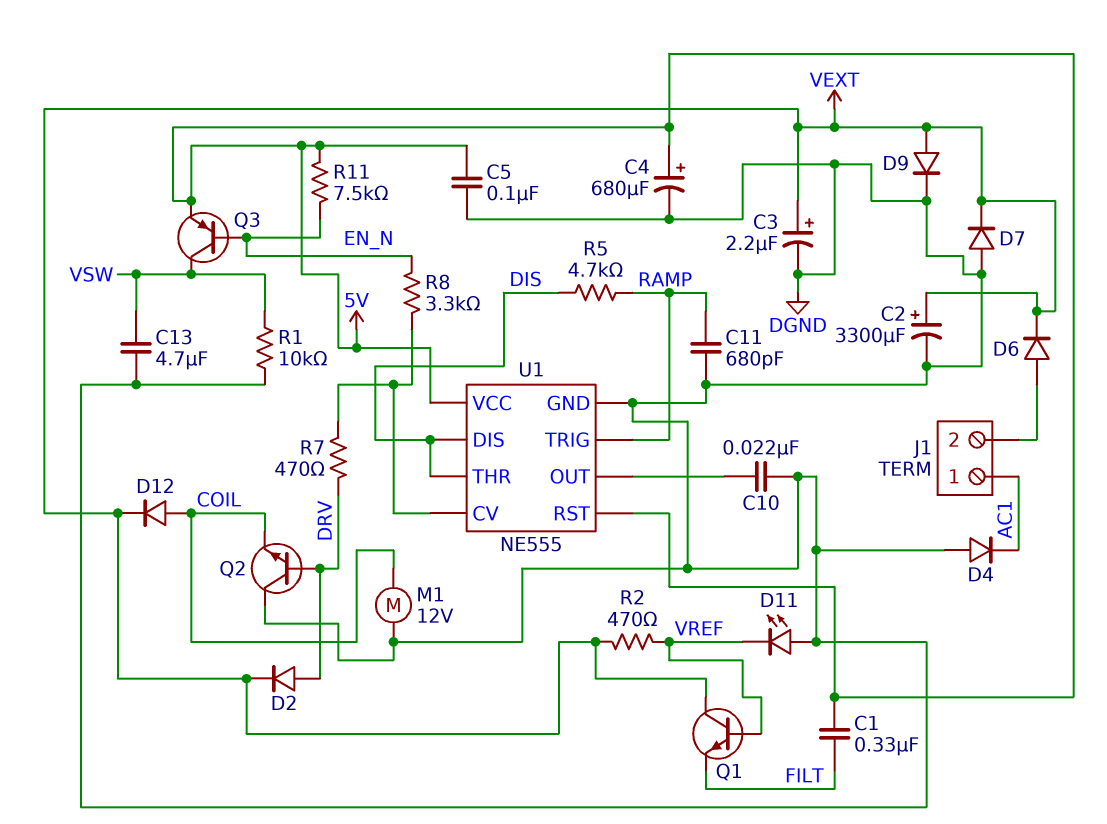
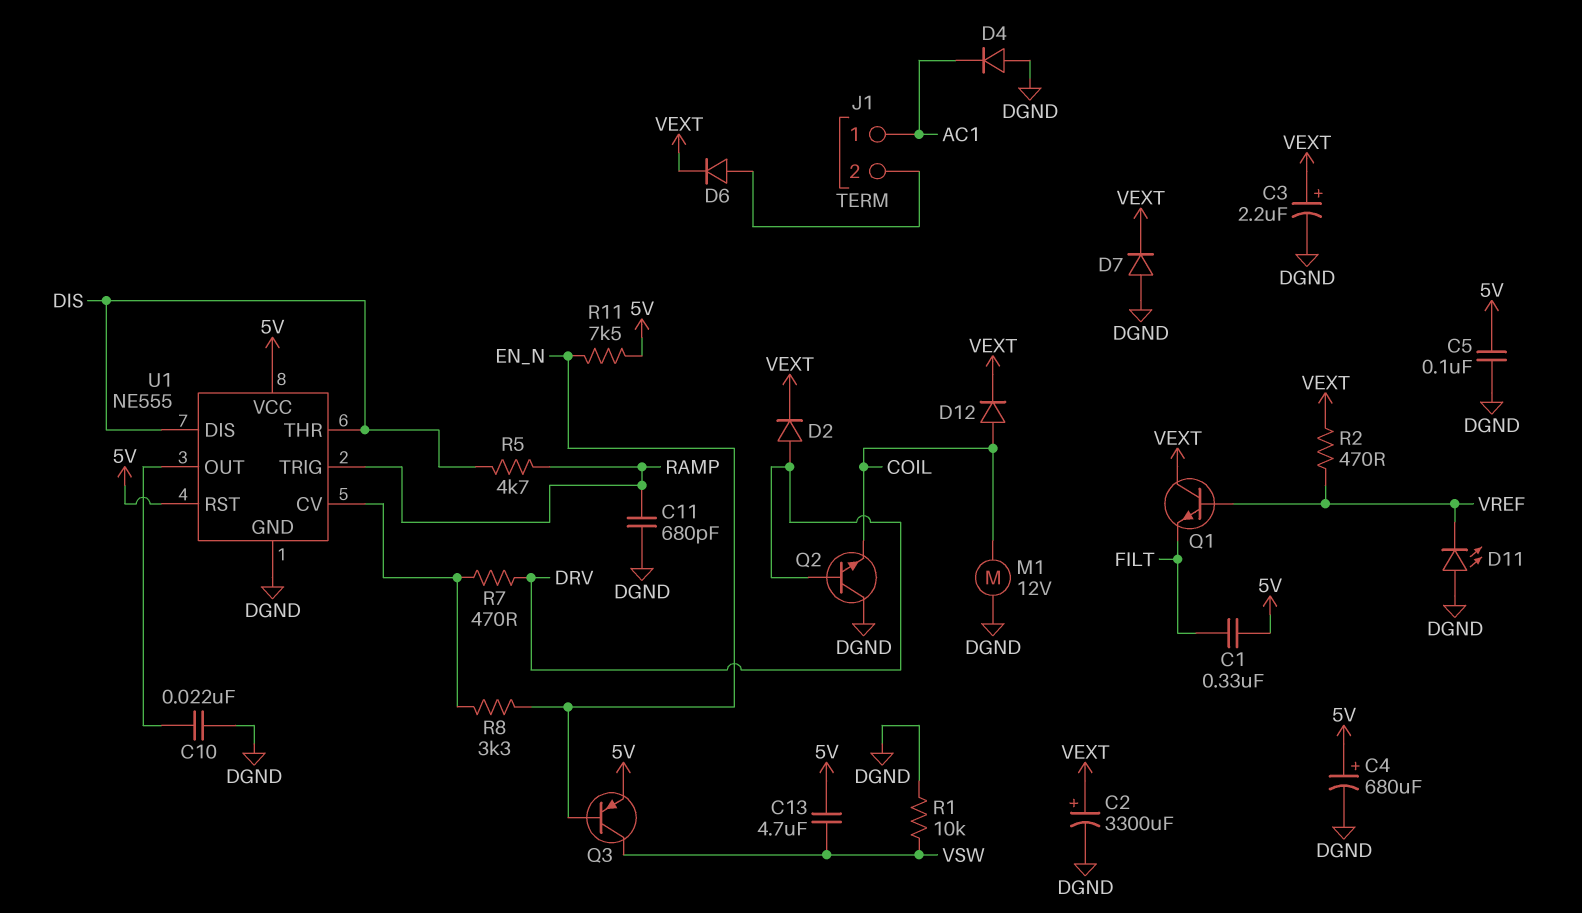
C13: 4.7uF (DGND, VSW) -> 4.7uF (5V, VSW)
D9: diode (A VEXT, K DGND) -> none

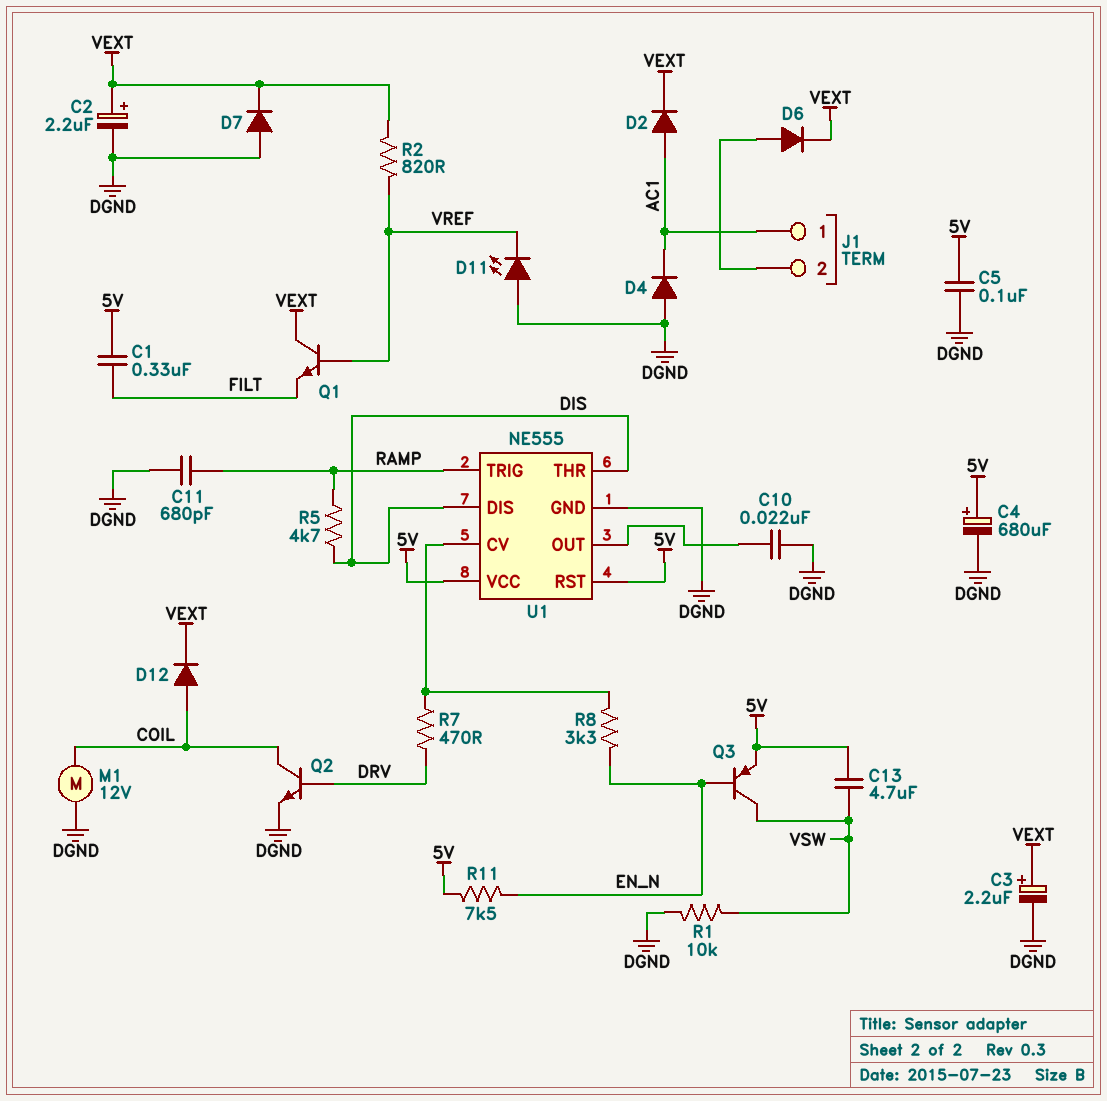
C2: 3300uF (plus VEXT, minus DGND) -> 2.2uF (plus VEXT, minus DGND)
D2: diode (A DRV, K VEXT) -> diode (A AC1, K VEXT)
Q2: NPN (B DRV, C DGND, E COIL) -> NPN (B DRV, C COIL, E DGND)
R2: 470 (VEXT, VREF) -> 820 (VEXT, VREF)

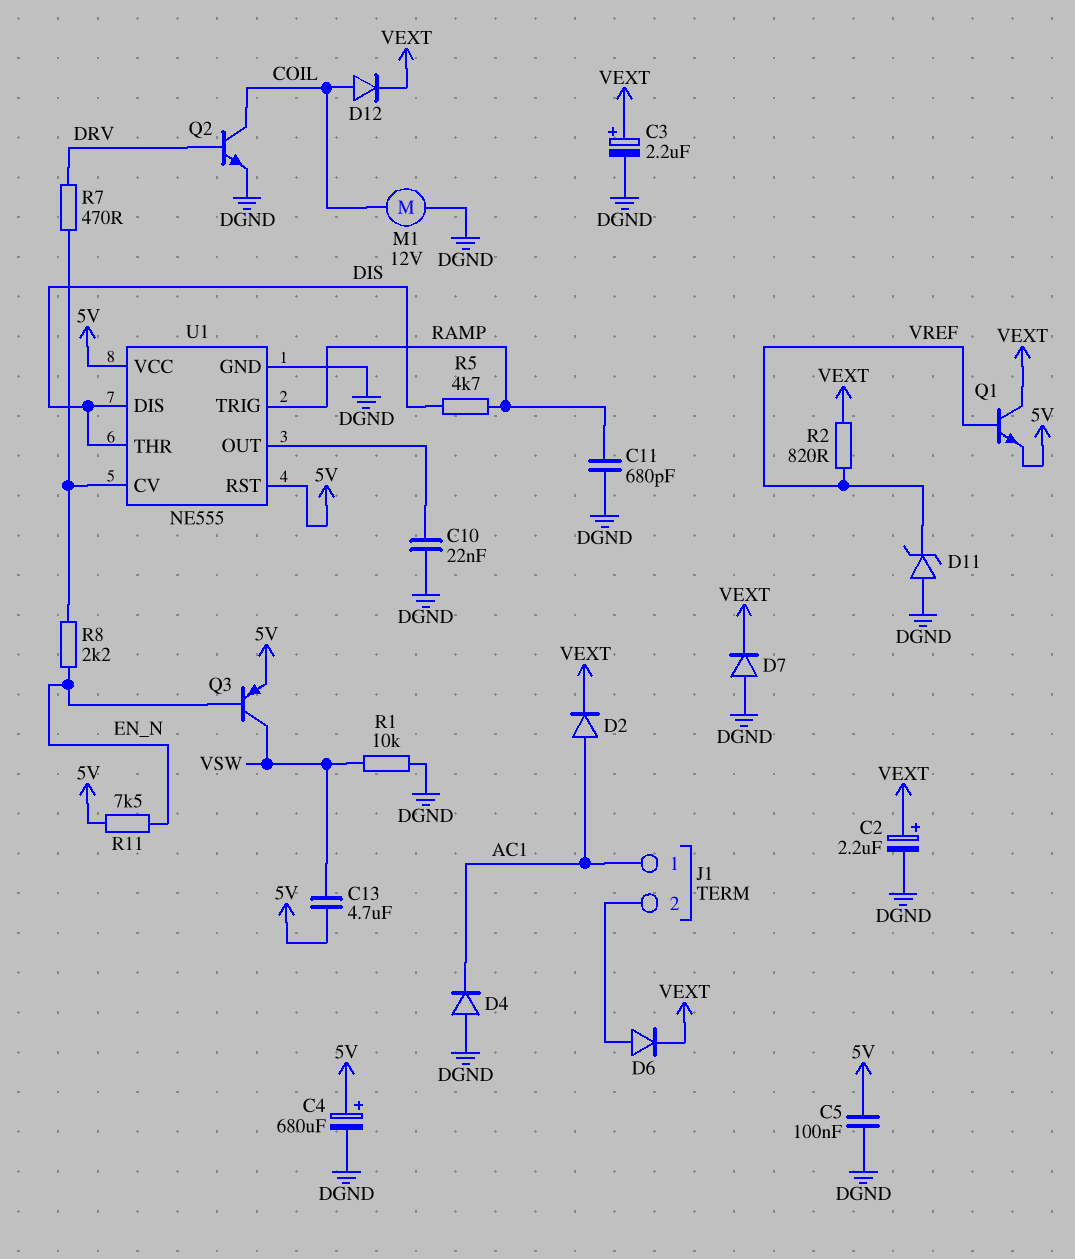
C1: 330nF (5V, FILT) -> none
D11: LED (A DGND, K VREF) -> zener (A DGND, K VREF)
Q1: NPN (B VREF, C VEXT, E FILT) -> NPN (B VREF, C VEXT, E 5V)
R8: 3.3k (EN_N, U1/CV) -> 2.2k (EN_N, U1/CV)

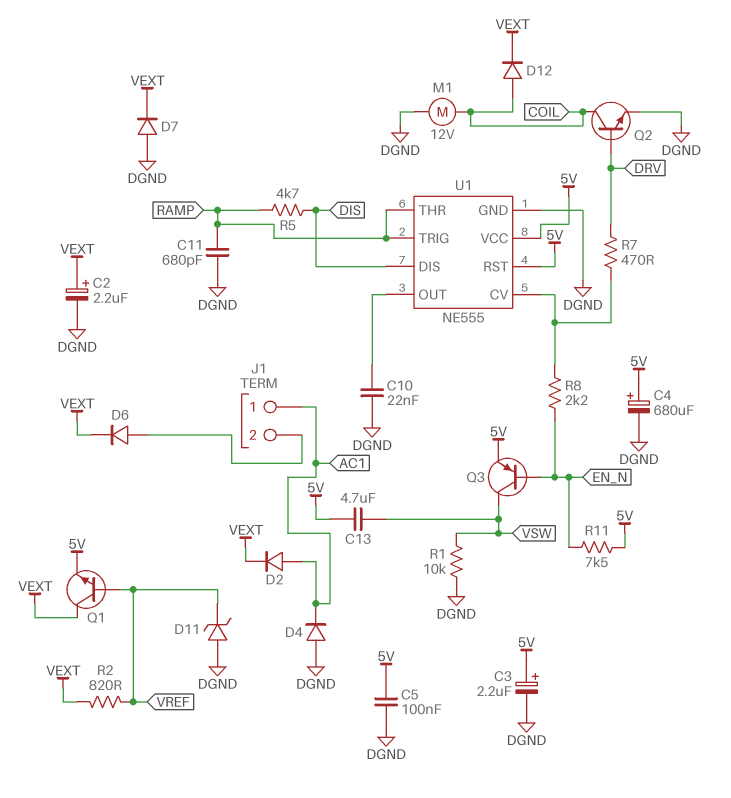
C3: 2.2uF (plus VEXT, minus DGND) -> 2.2uF (plus 5V, minus DGND)
U1 pin THR: DIS -> RAMP

